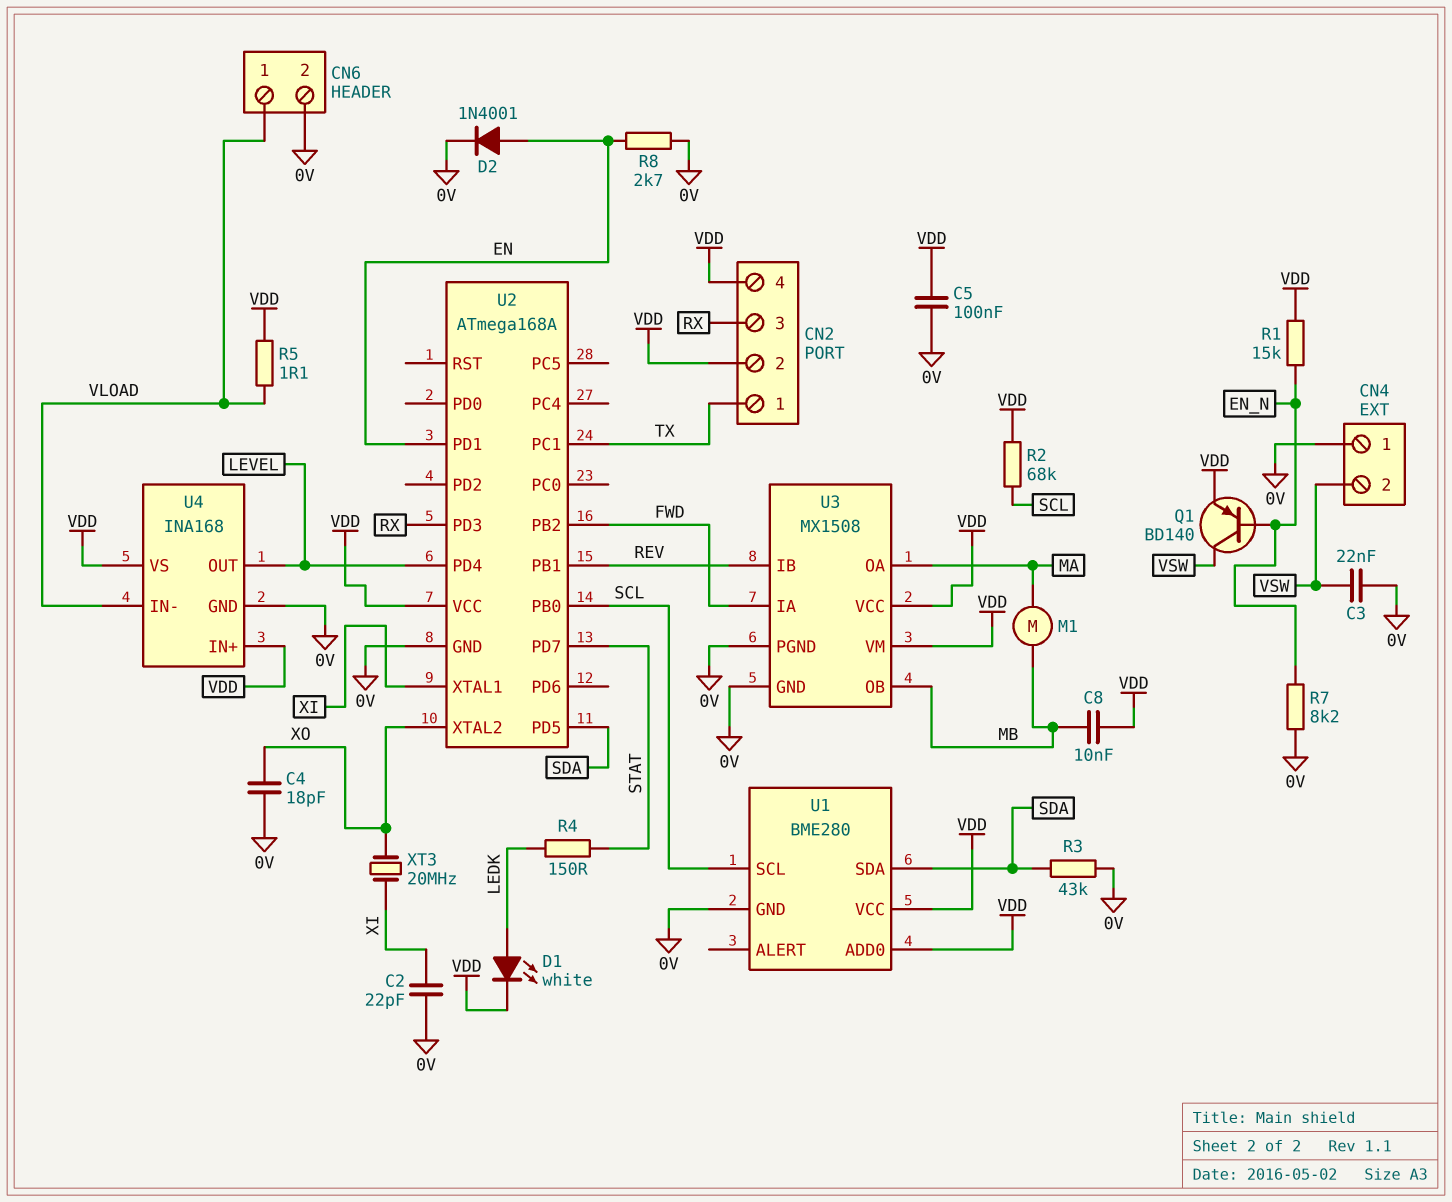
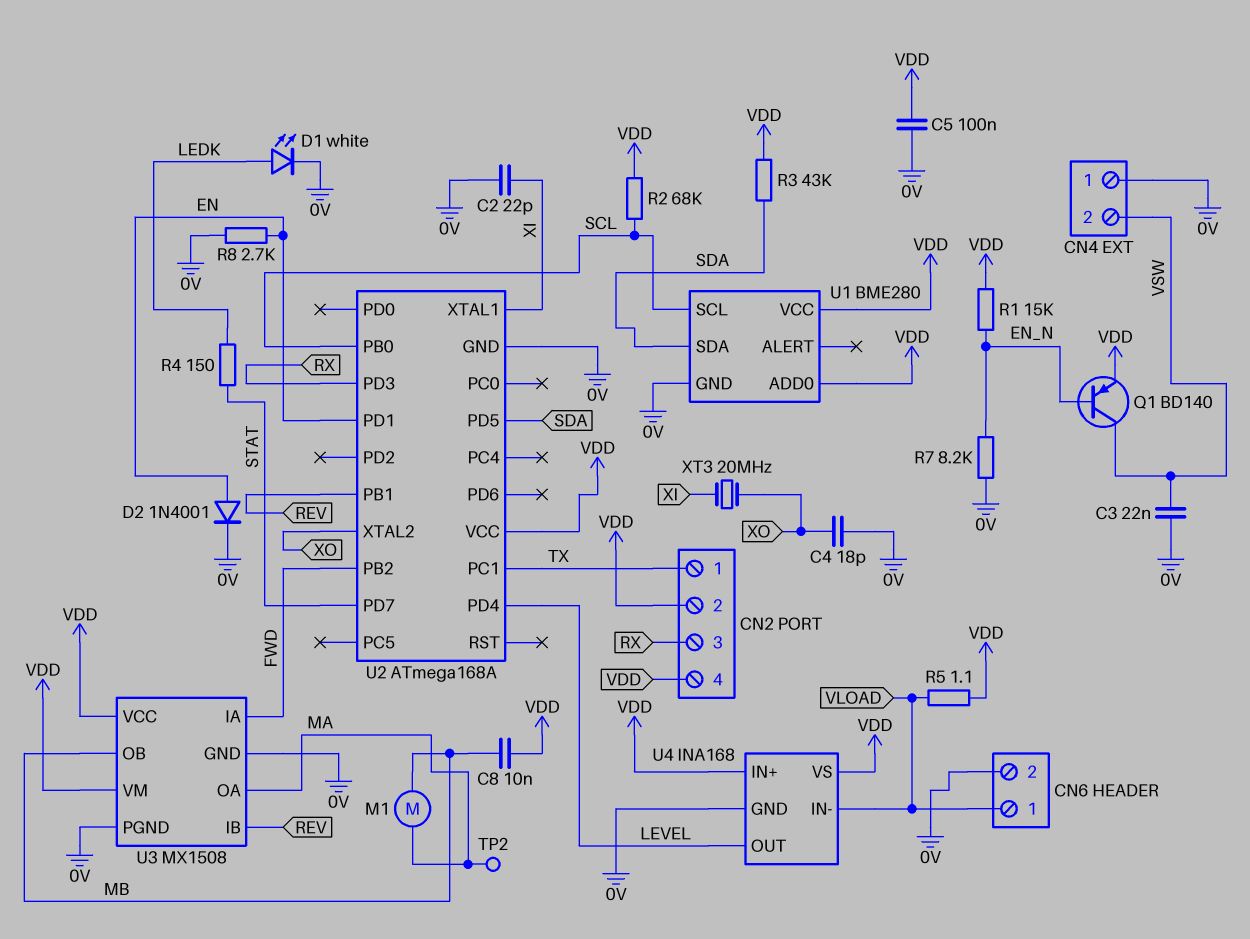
D1: LED white (A LEDK, K VDD) -> LED white (A LEDK, K 0V)
R3: 43k (0V, SDA) -> 43k (SDA, VDD)
TP2: none -> test point (MA)

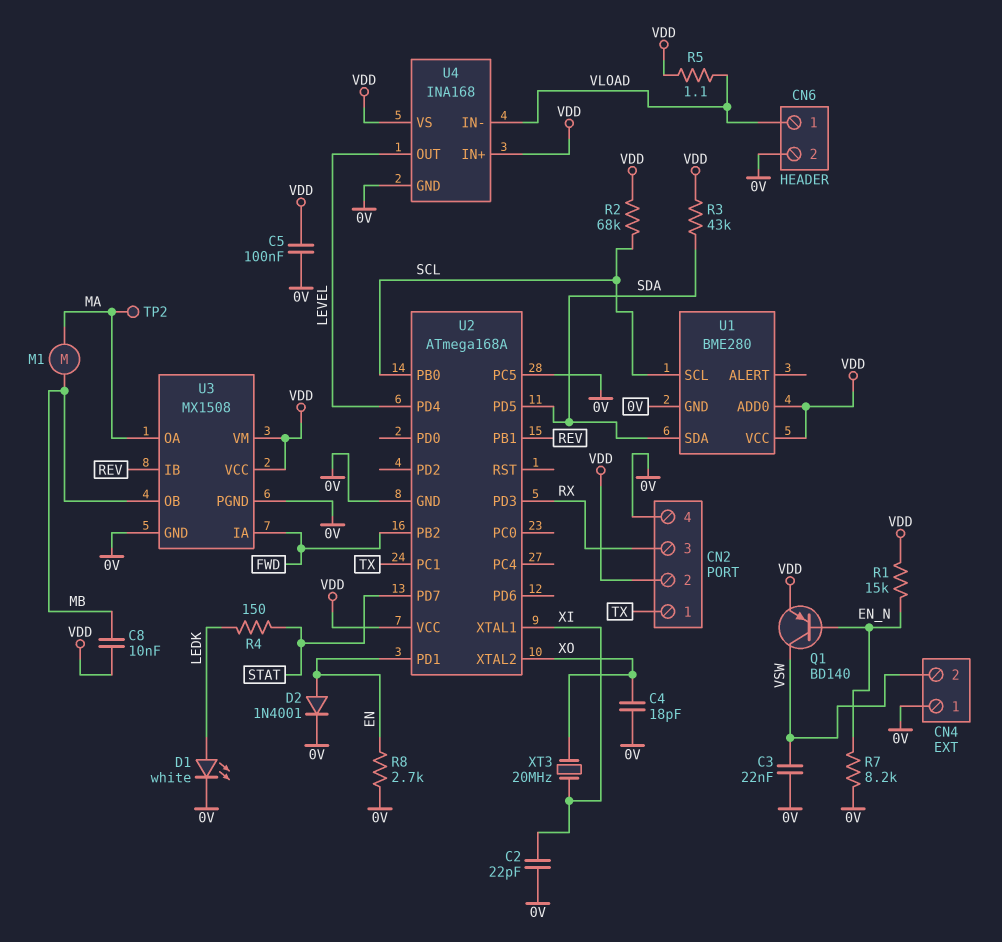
CN2 pin 4: VDD -> 0V
U2 pin PC5: none -> 0V

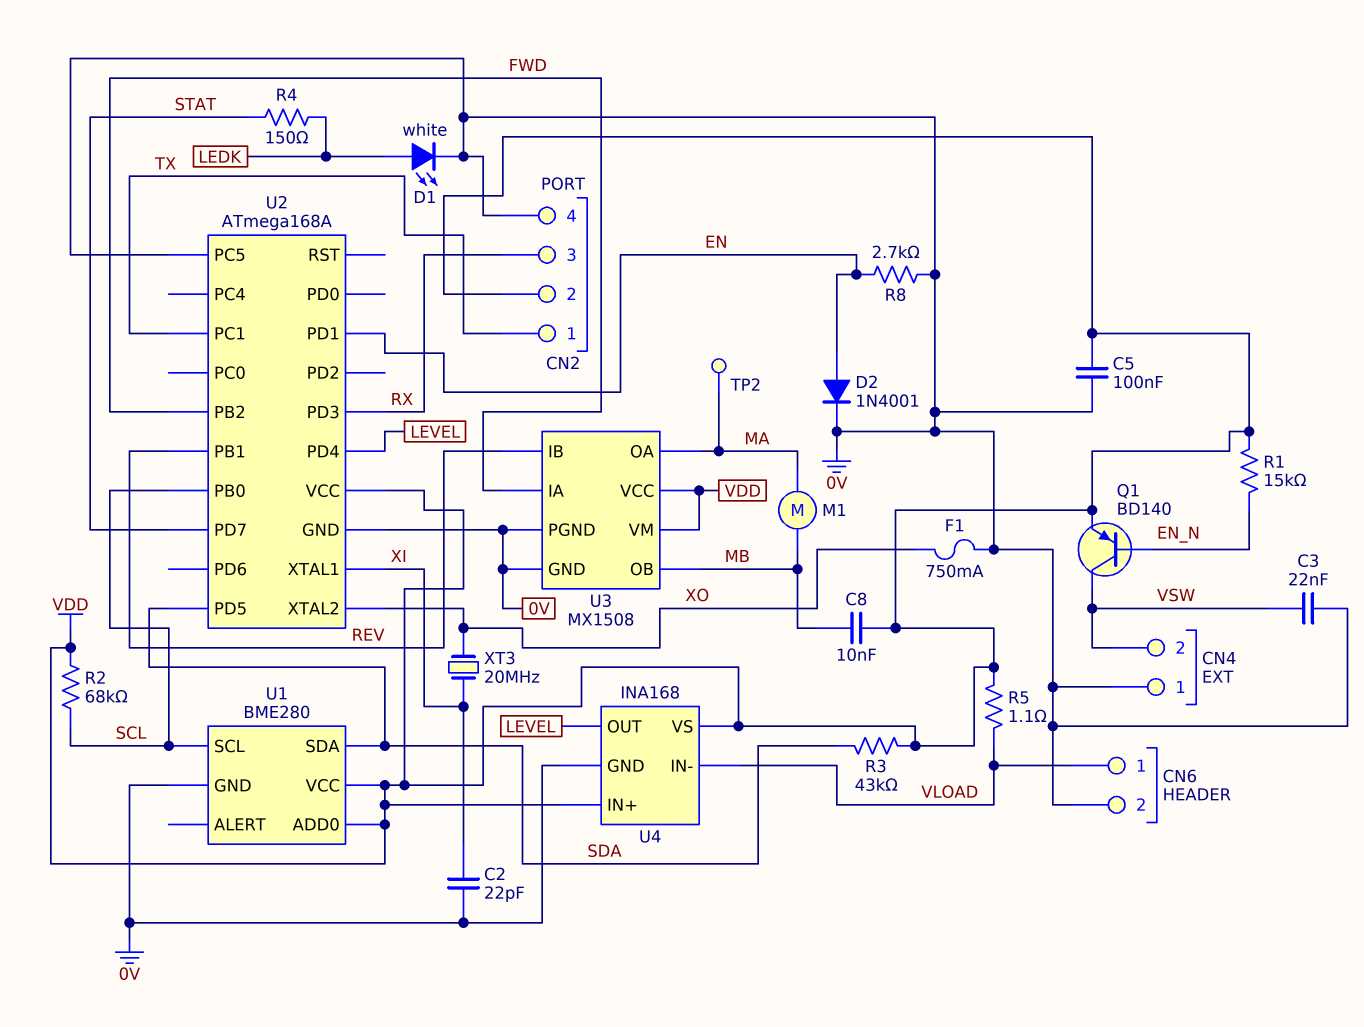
C4: 18pF (0V, XO) -> none
F1: none -> 750mA (0V, XO)
R7: 8.2k (0V, EN_N) -> none

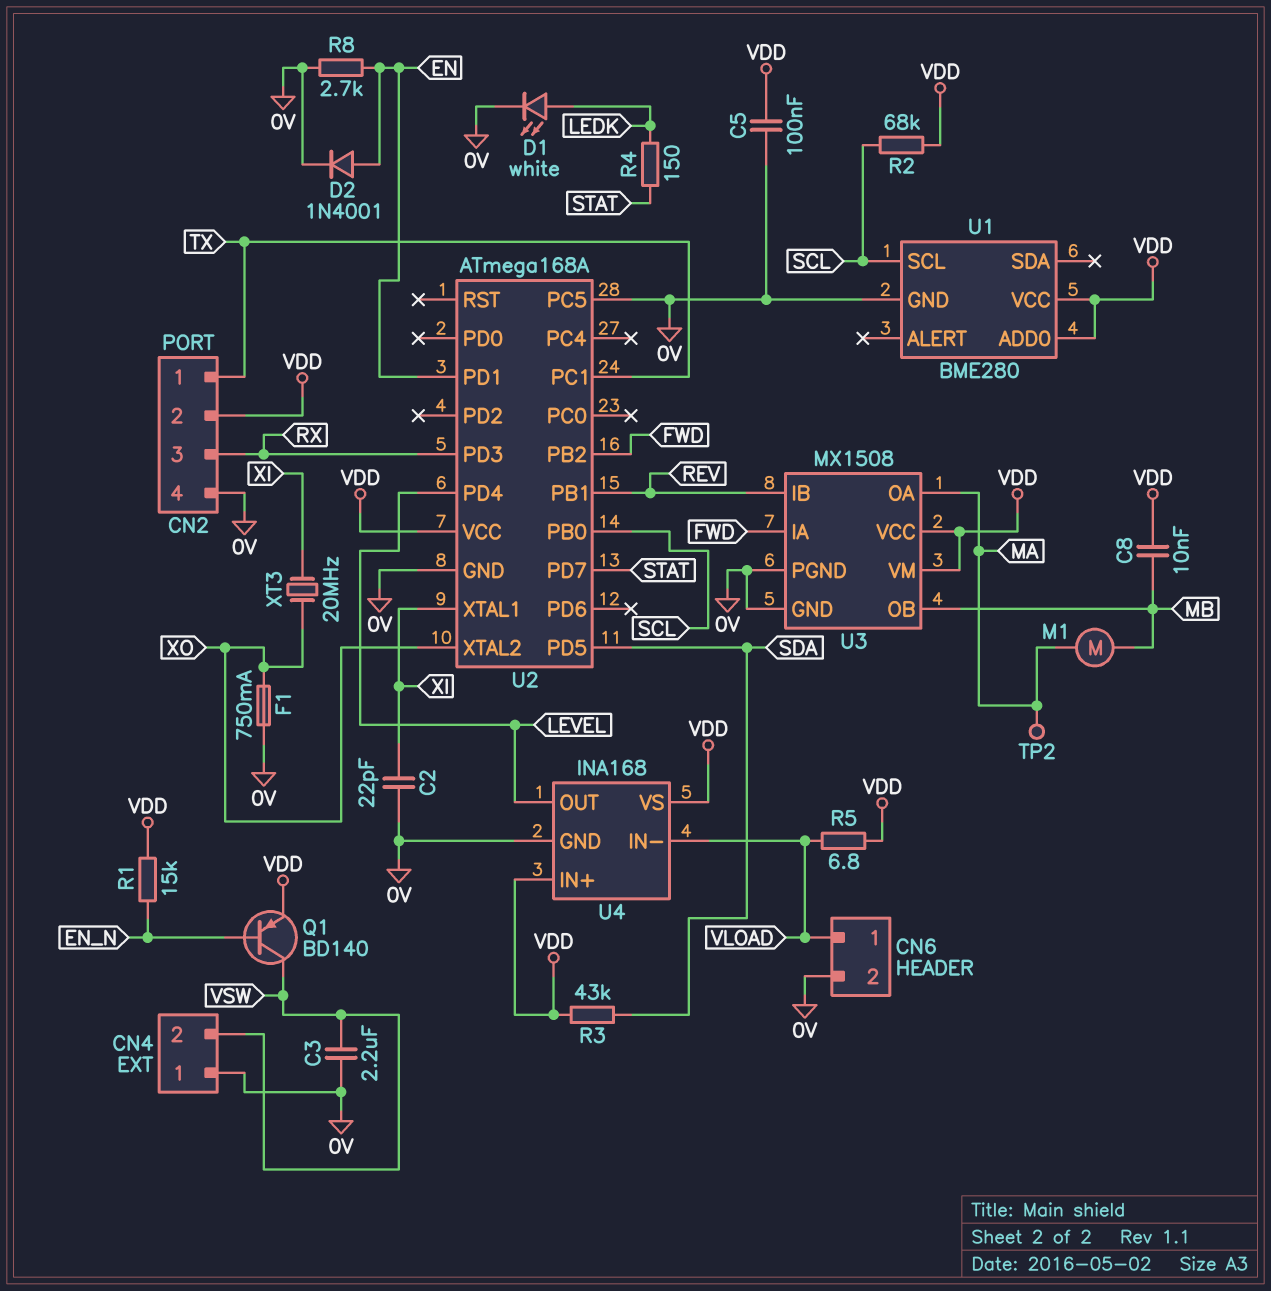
C3: 22nF (0V, VSW) -> 2.2uF (0V, VSW)
R5: 1.1 (VDD, VLOAD) -> 6.8 (VDD, VLOAD)
U1 pin SDA: SDA -> none

